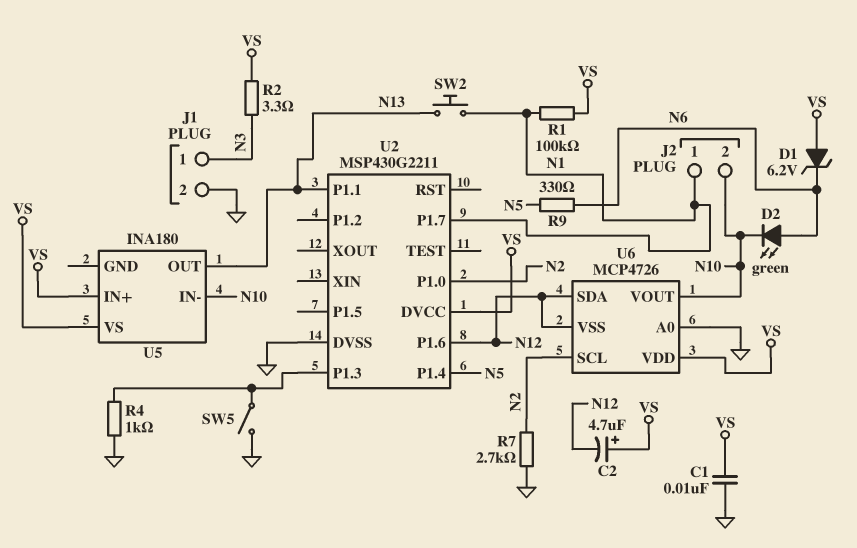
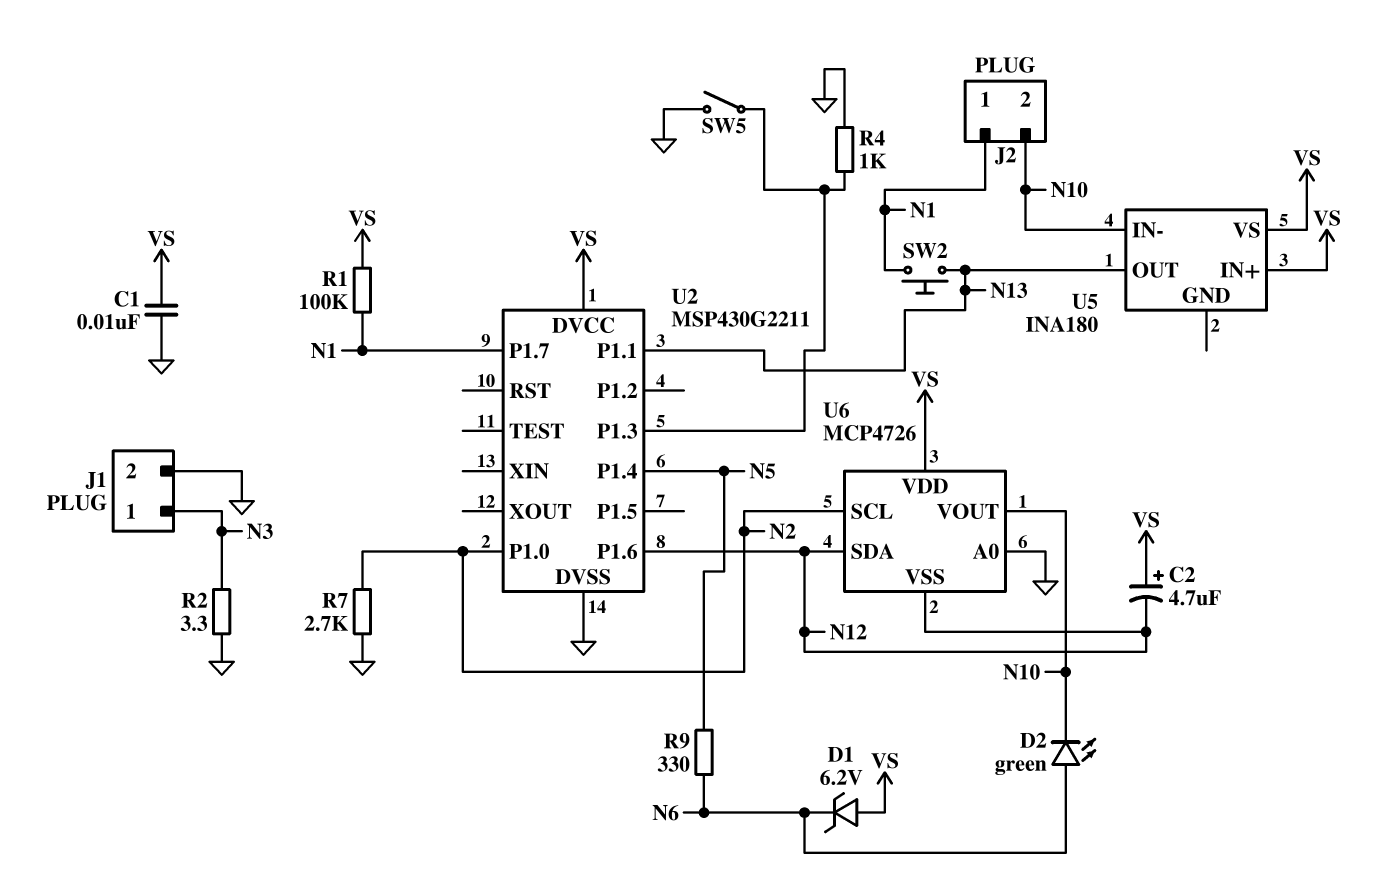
R2: 3.3 (N3, VS) -> 3.3 (GND, N3)

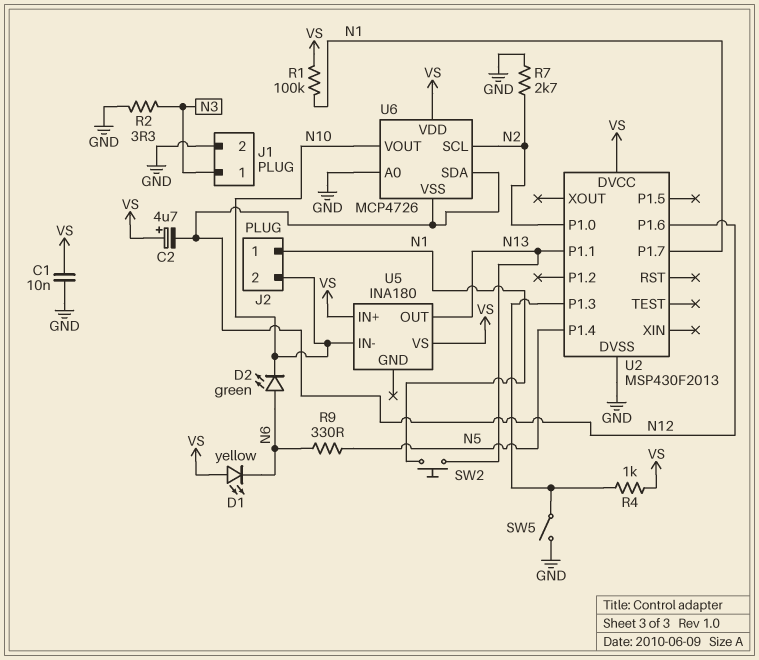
D1: zener 6.2V (A VS, K N6) -> LED yellow (A VS, K N6)
R4: 1k (GND, U2/P1.3) -> 1k (U2/P1.3, VS)
U2: MSP430G2211 -> MSP430F2013

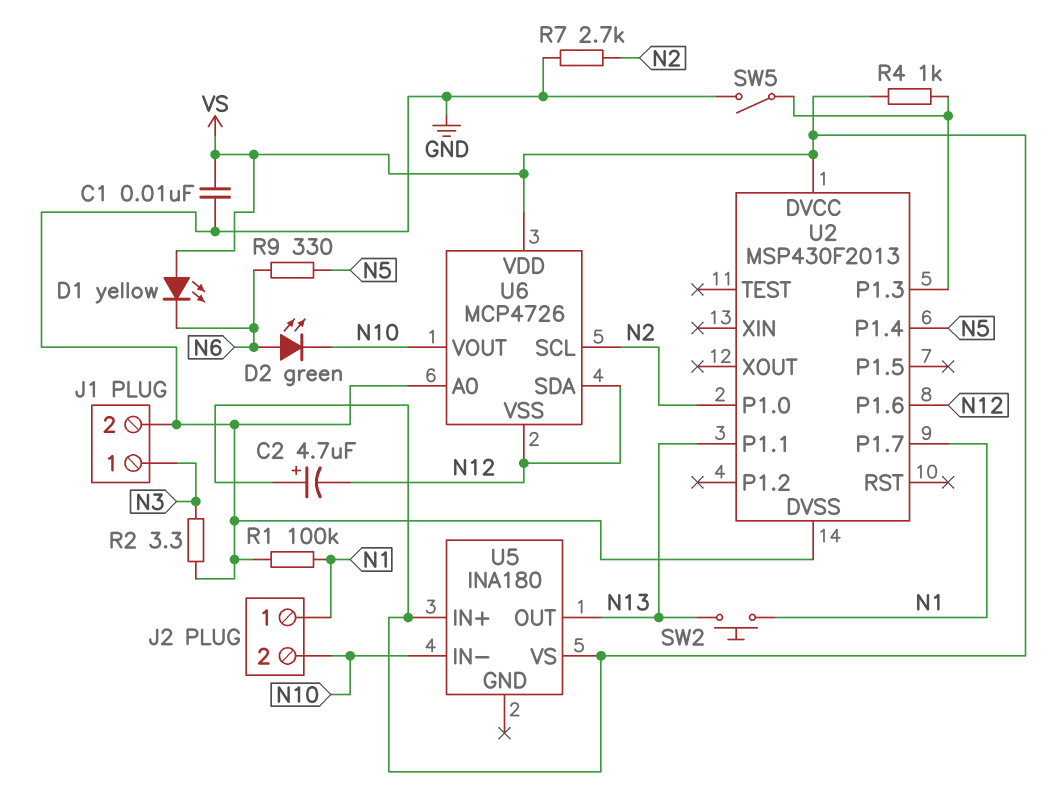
R1: 100k (N1, VS) -> 100k (GND, N1)

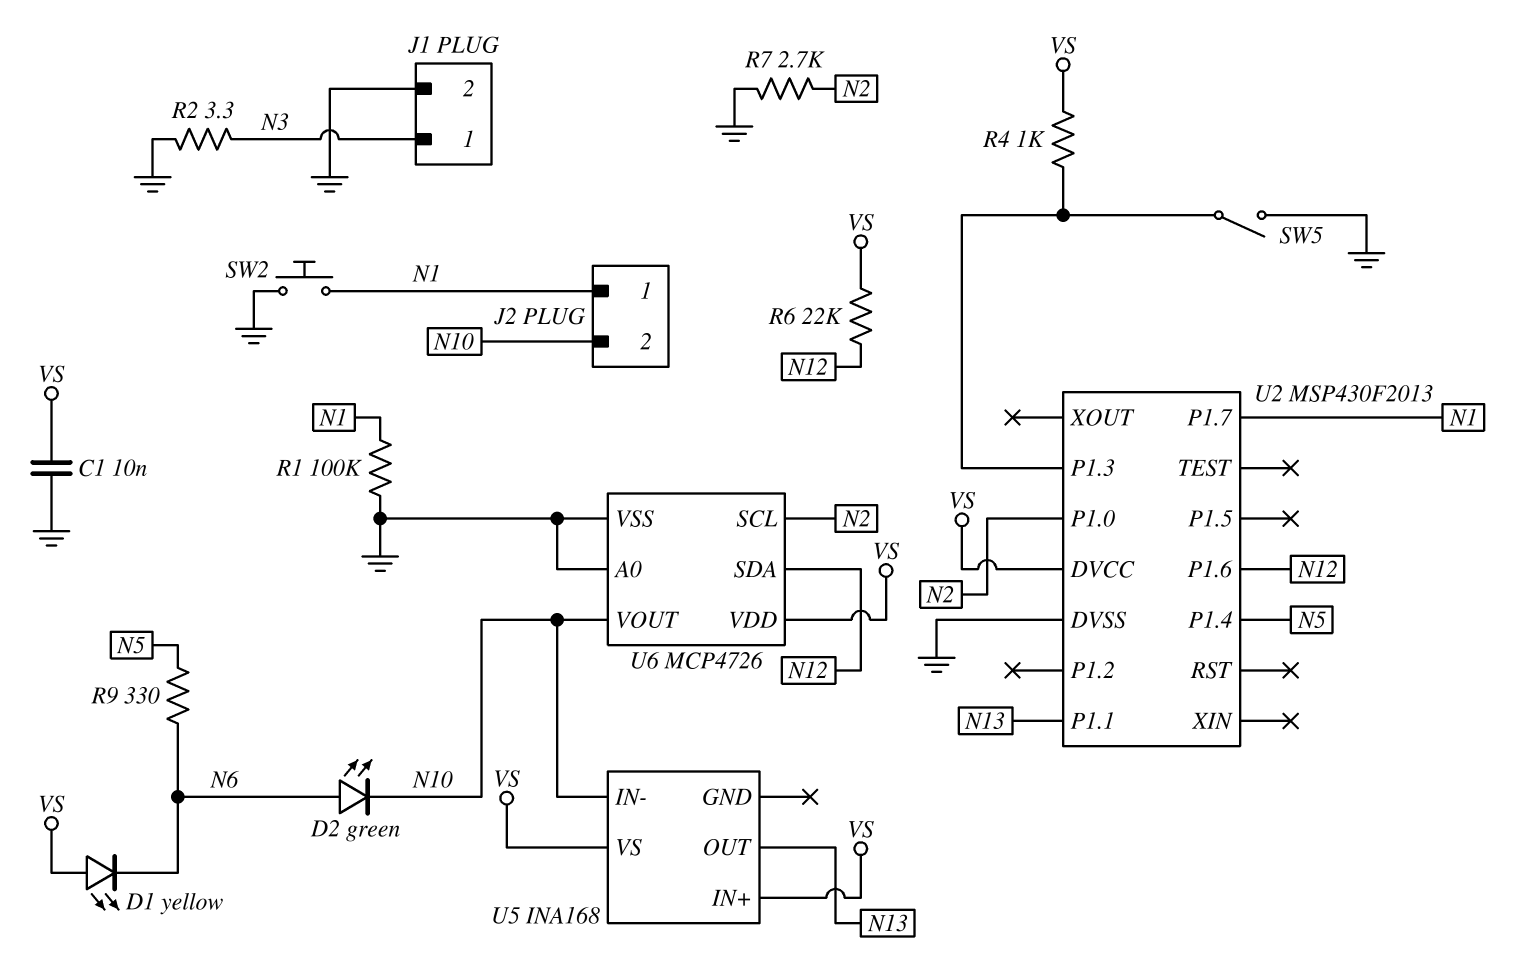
C2: 4.7uF (plus VS, minus N12) -> none
R6: none -> 22k (N12, VS)
SW2: button (N1, N13) -> button (GND, N1)
U5: INA180 -> INA168
U6 pin VSS: N12 -> GND

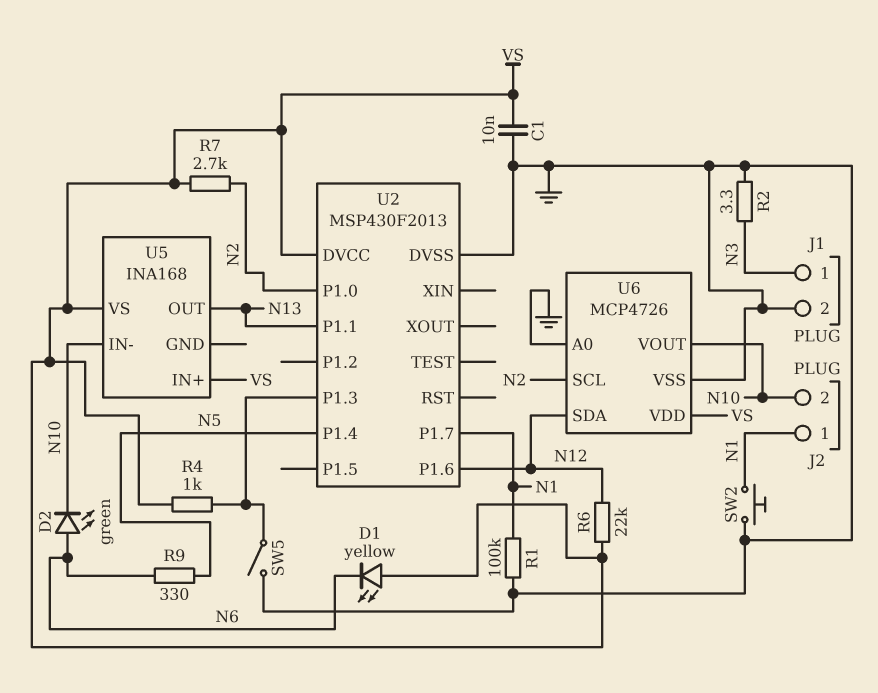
R7: 2.7k (GND, N2) -> 2.7k (N2, VS)

